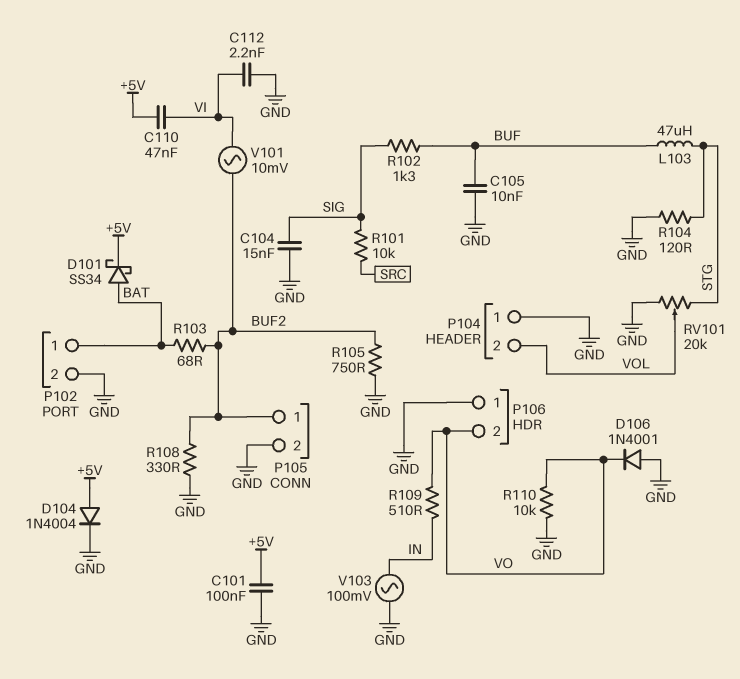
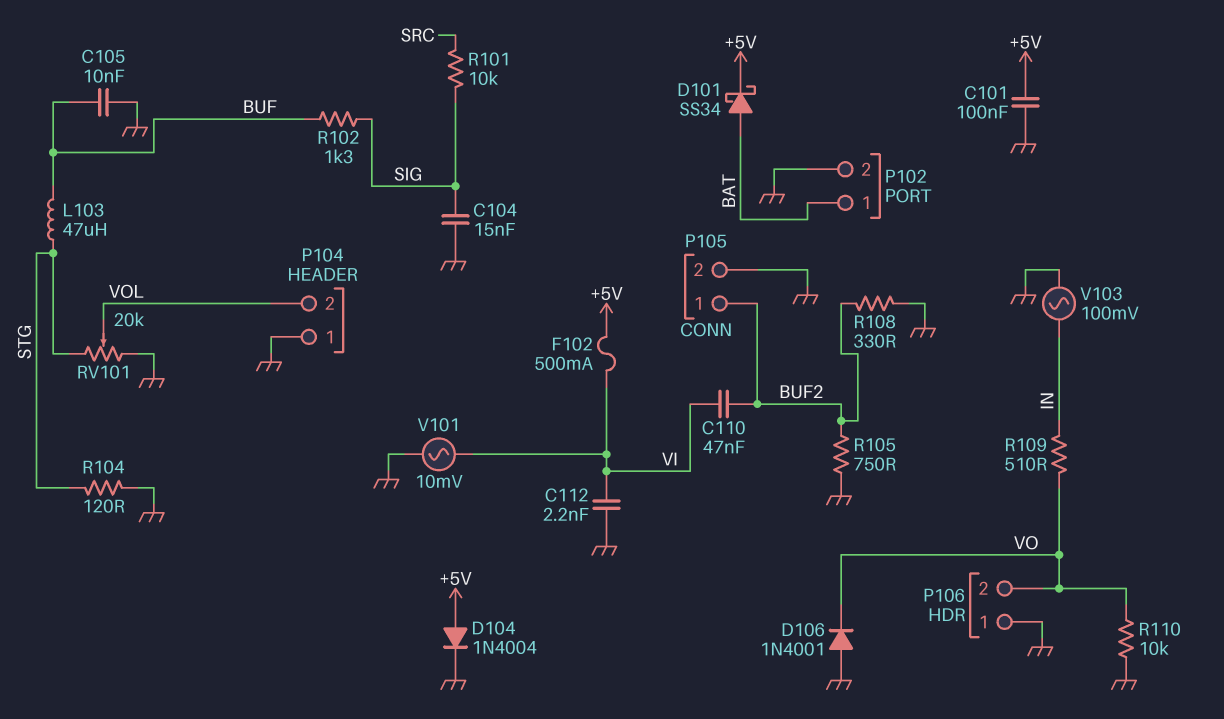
C110: 47nF (+5V, VI) -> 47nF (BUF2, VI)
F102: none -> 500mA (+5V, VI)
R103: 68 (BAT, BUF2) -> none
V101: AC 10mV (BUF2, VI) -> AC 10mV (GND, VI)

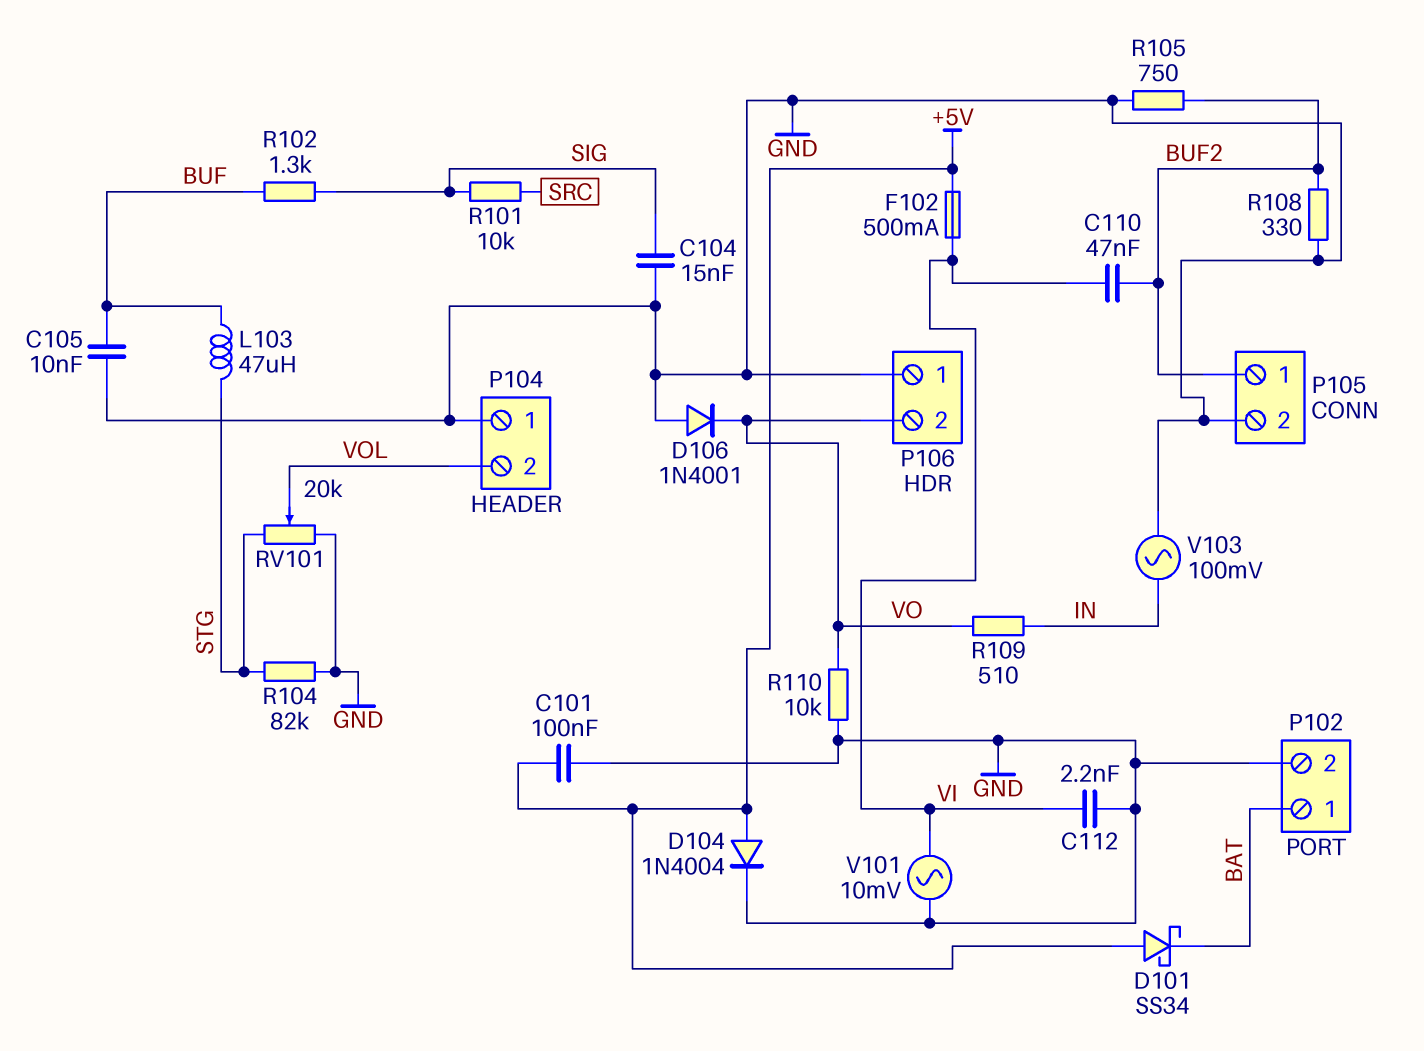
D101: schottky SS34 (A BAT, K +5V) -> schottky SS34 (A +5V, K BAT)
R104: 120 (GND, STG) -> 82k (GND, STG)

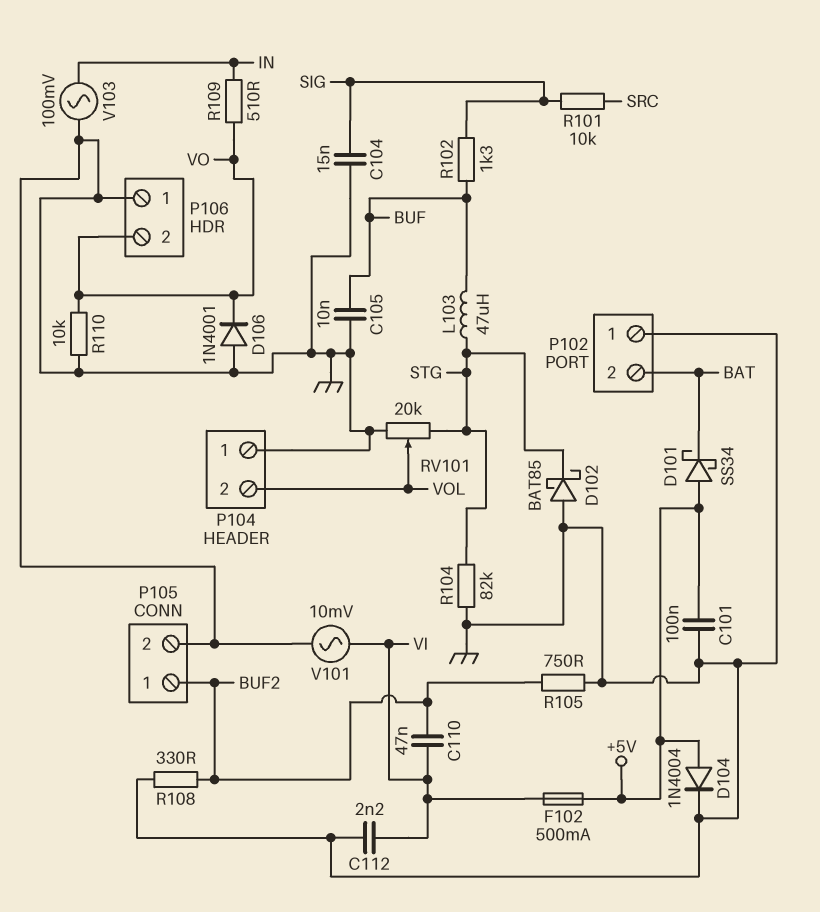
D102: none -> schottky BAT85 (A GND, K STG)
P102 pin 1: BAT -> GND
P102 pin 2: GND -> BAT

